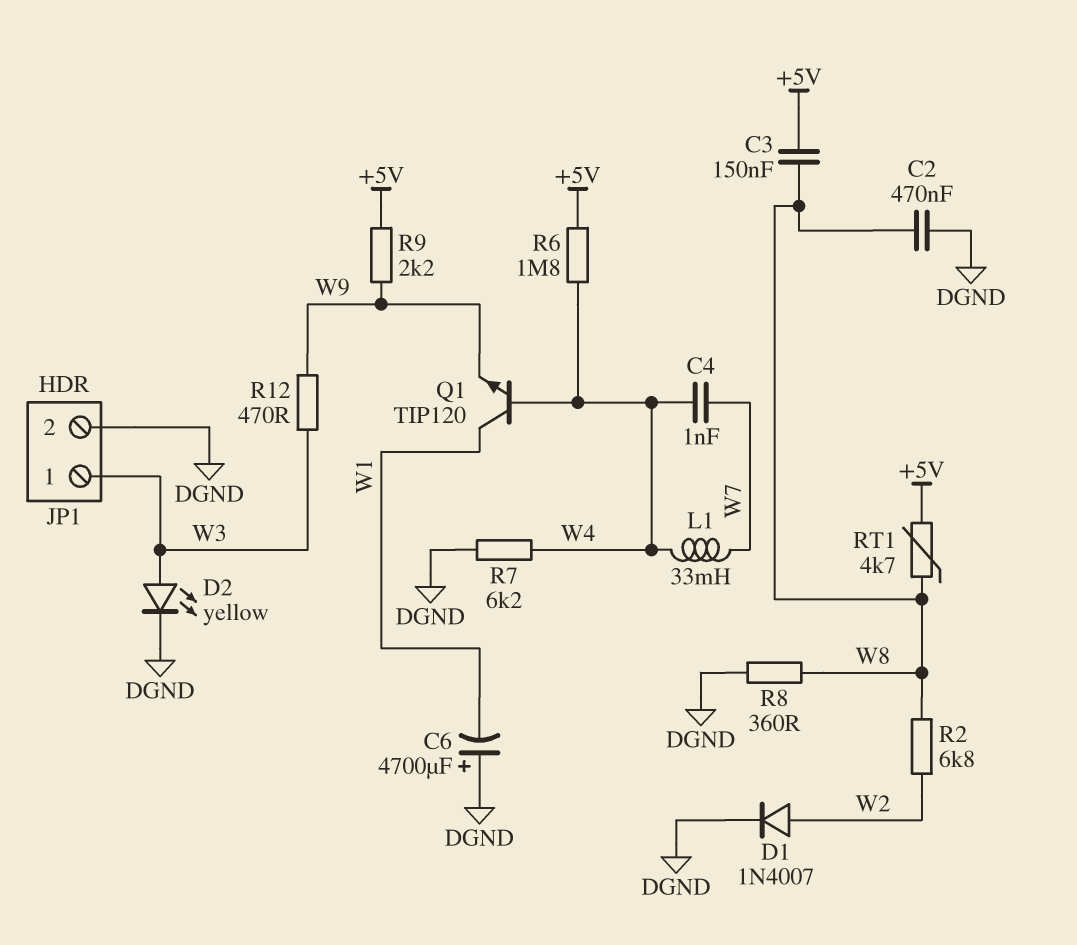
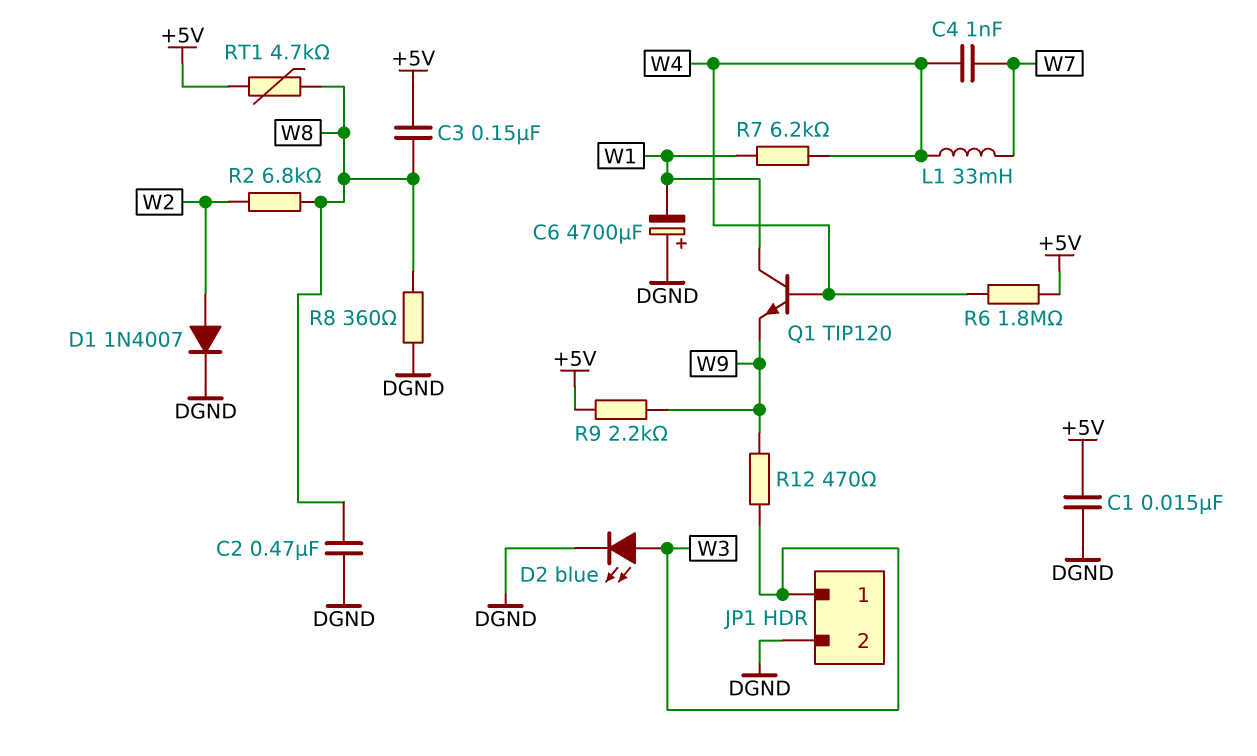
C1: none -> 15nF (+5V, DGND)
D2: LED yellow (A W3, K DGND) -> LED blue (A W3, K DGND)
R7: 6.2k (DGND, W4) -> 6.2k (W1, W4)

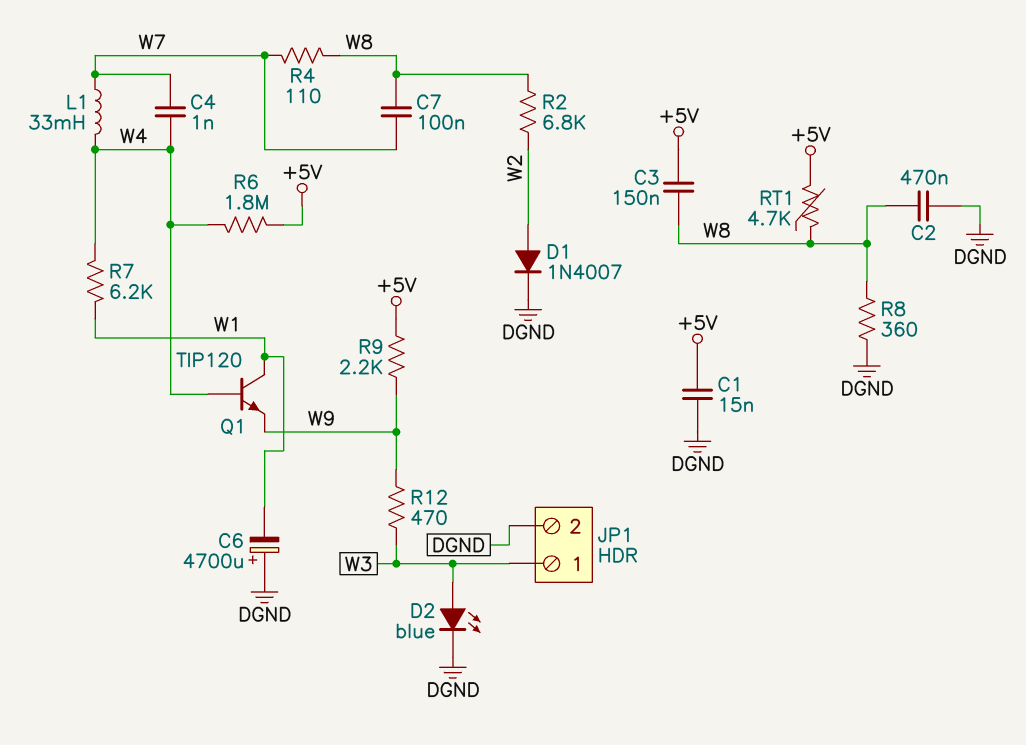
C7: none -> 100nF (W7, W8)
R4: none -> 110 (W7, W8)

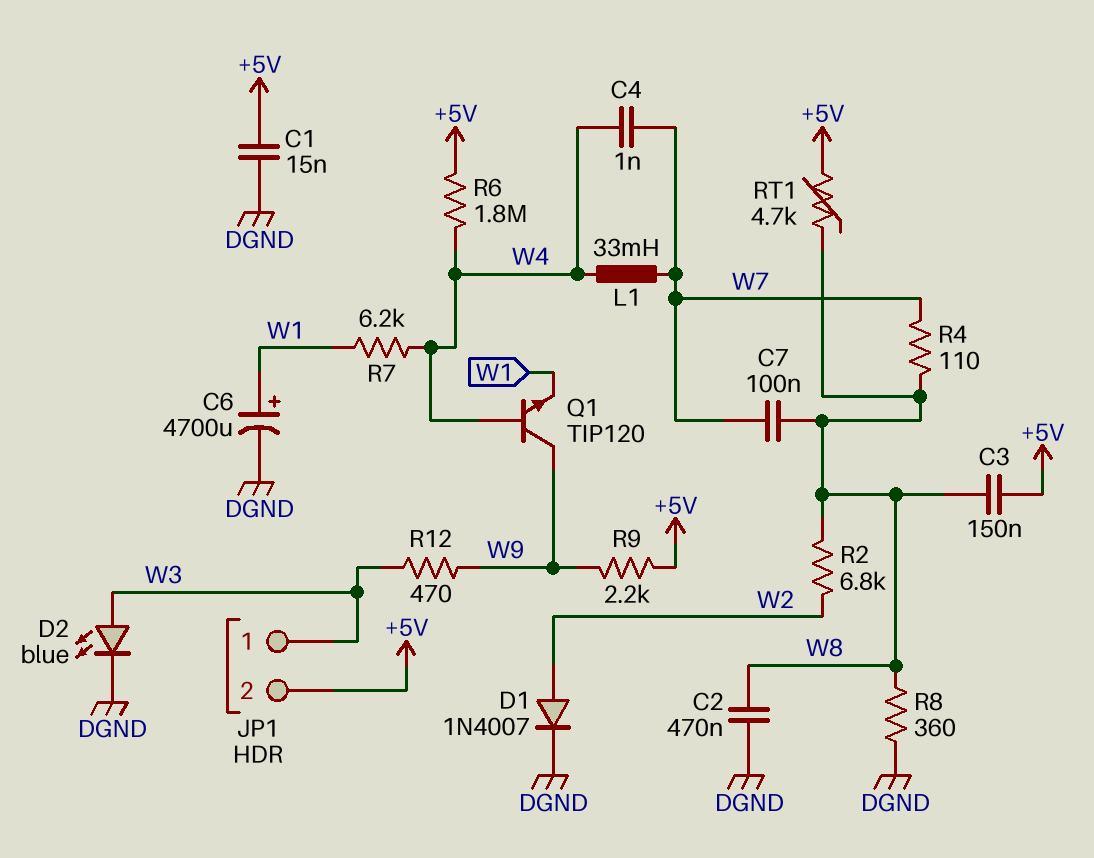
C6: 4700uF (plus DGND, minus W1) -> 4700uF (plus W1, minus DGND)
JP1 pin 2: DGND -> +5V
Q1: NPN TIP120 (B W4, C W1, E W9) -> NPN TIP120 (B W4, C W9, E W1)

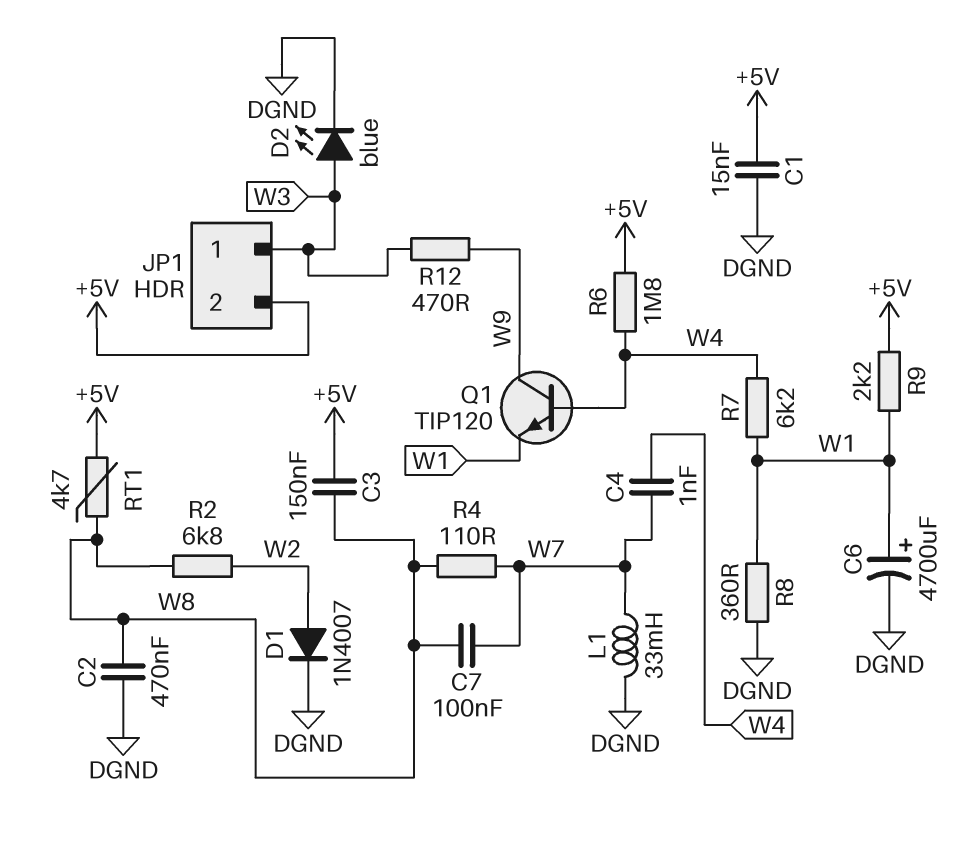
L1: 33mH (W4, W7) -> 33mH (DGND, W7)
R8: 360 (DGND, W8) -> 360 (DGND, W1)
R9: 2.2k (+5V, W9) -> 2.2k (+5V, W1)

